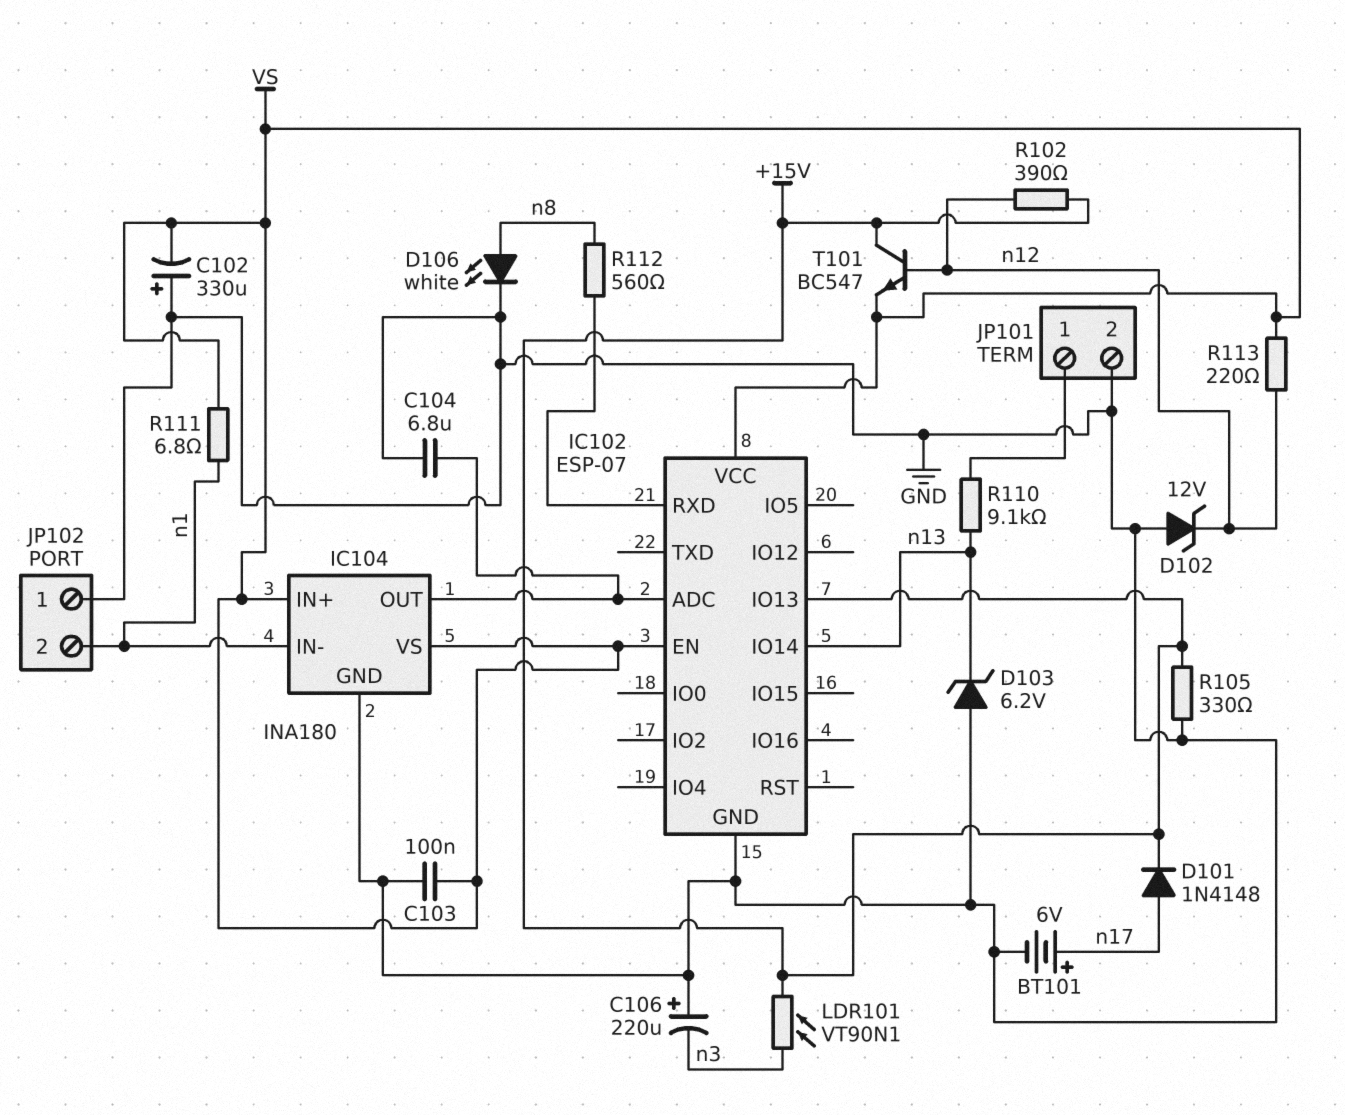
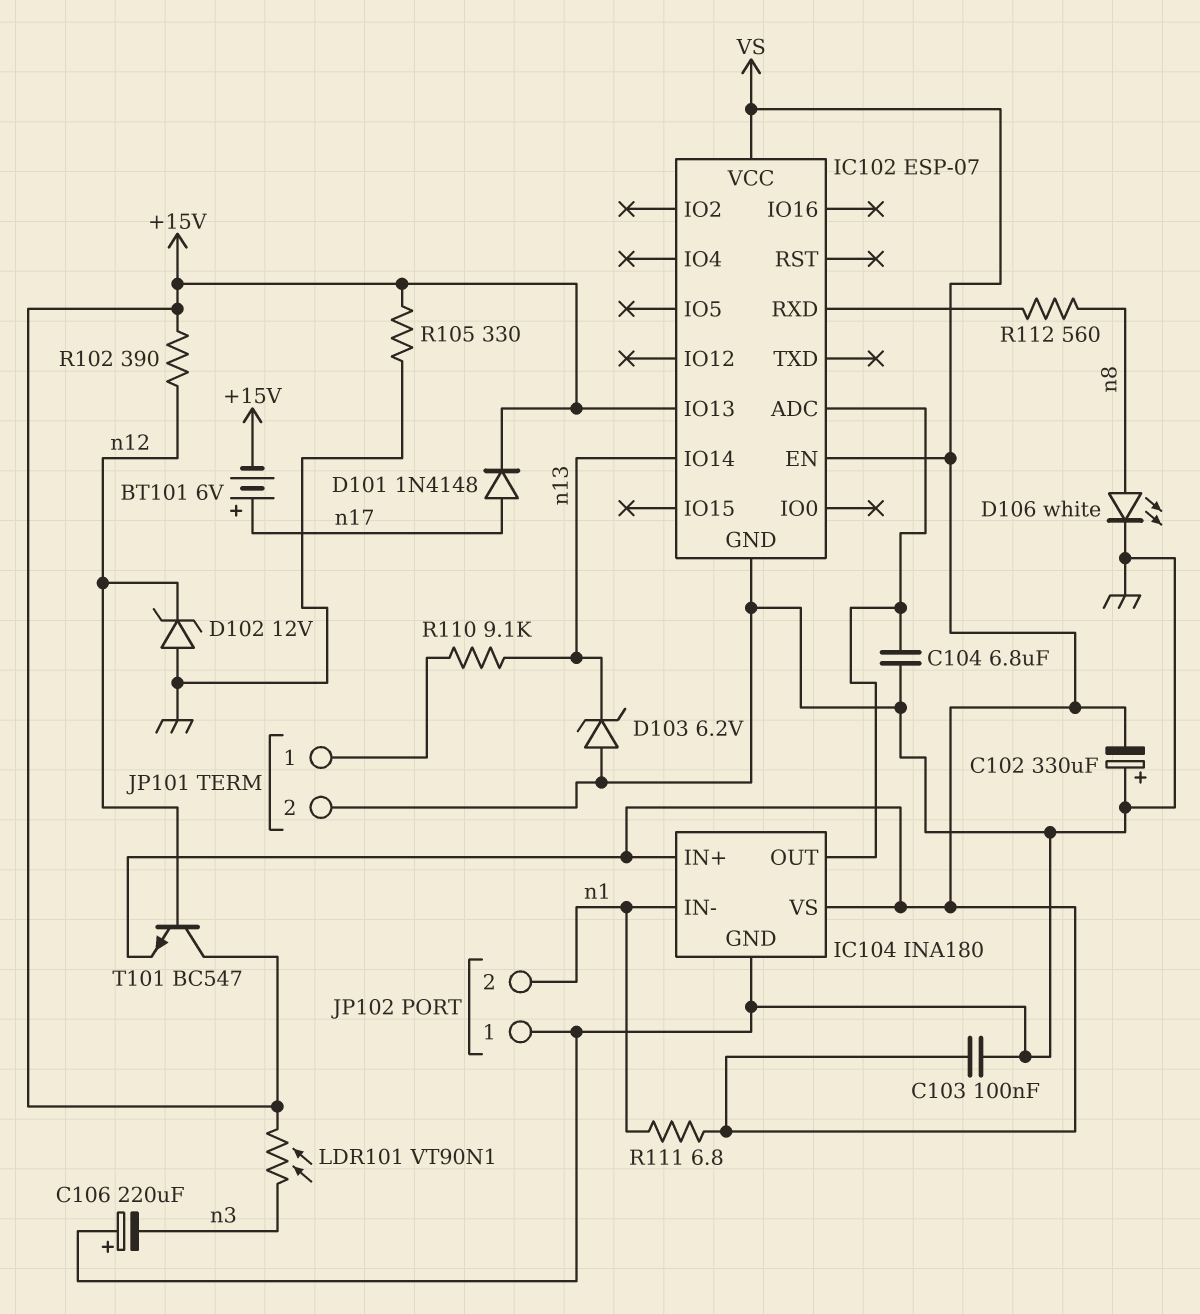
BT101: 6V (plus n17, minus GND) -> 6V (plus n17, minus +15V)
R113: 220 (VS, n12) -> none

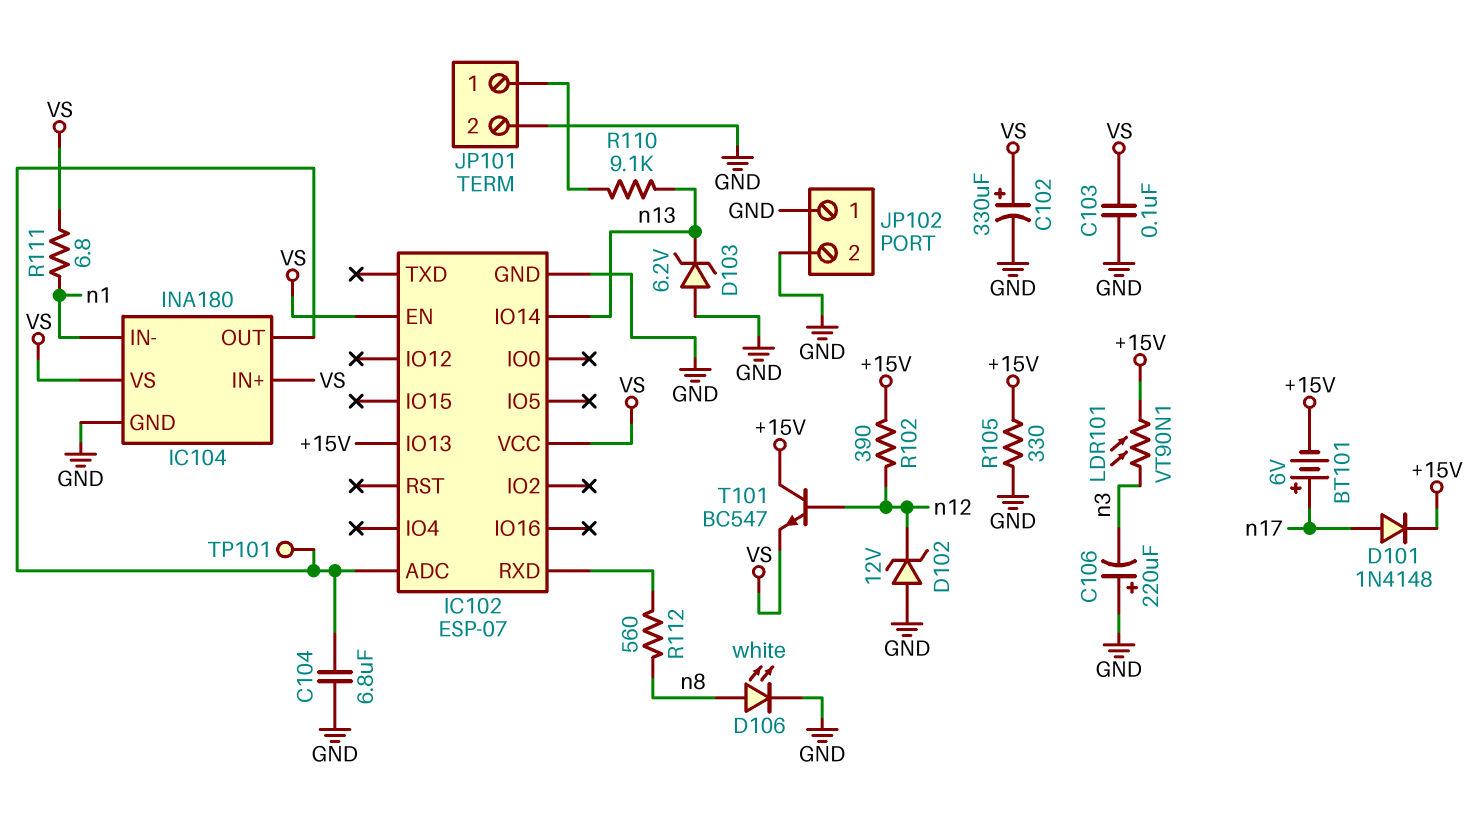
C102: 330uF (plus GND, minus VS) -> 330uF (plus VS, minus GND)
JP102 pin 2: n1 -> GND
TP101: none -> test point (IC102/ADC)

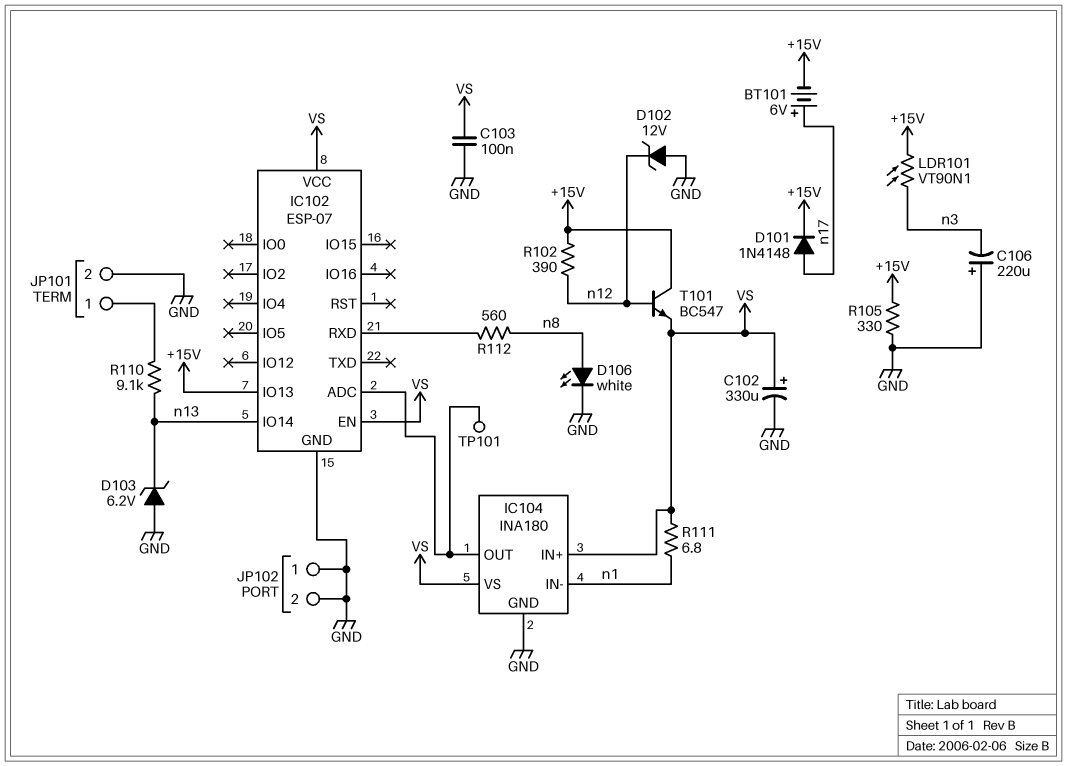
C104: 6.8uF (GND, IC102/ADC) -> none

